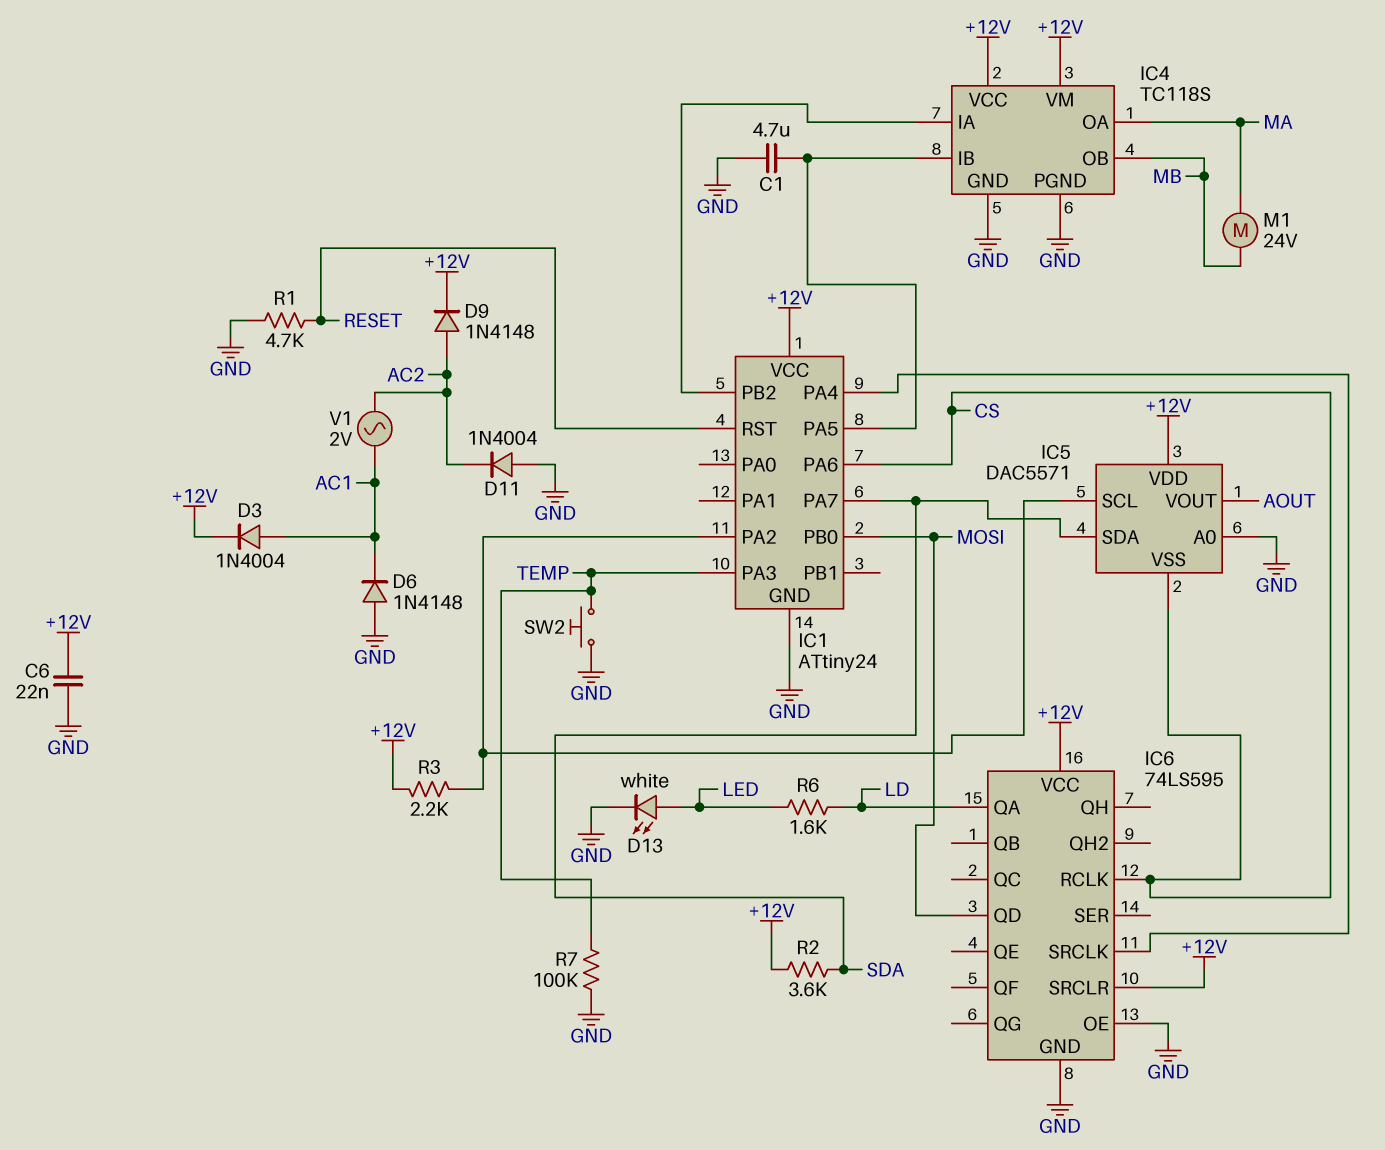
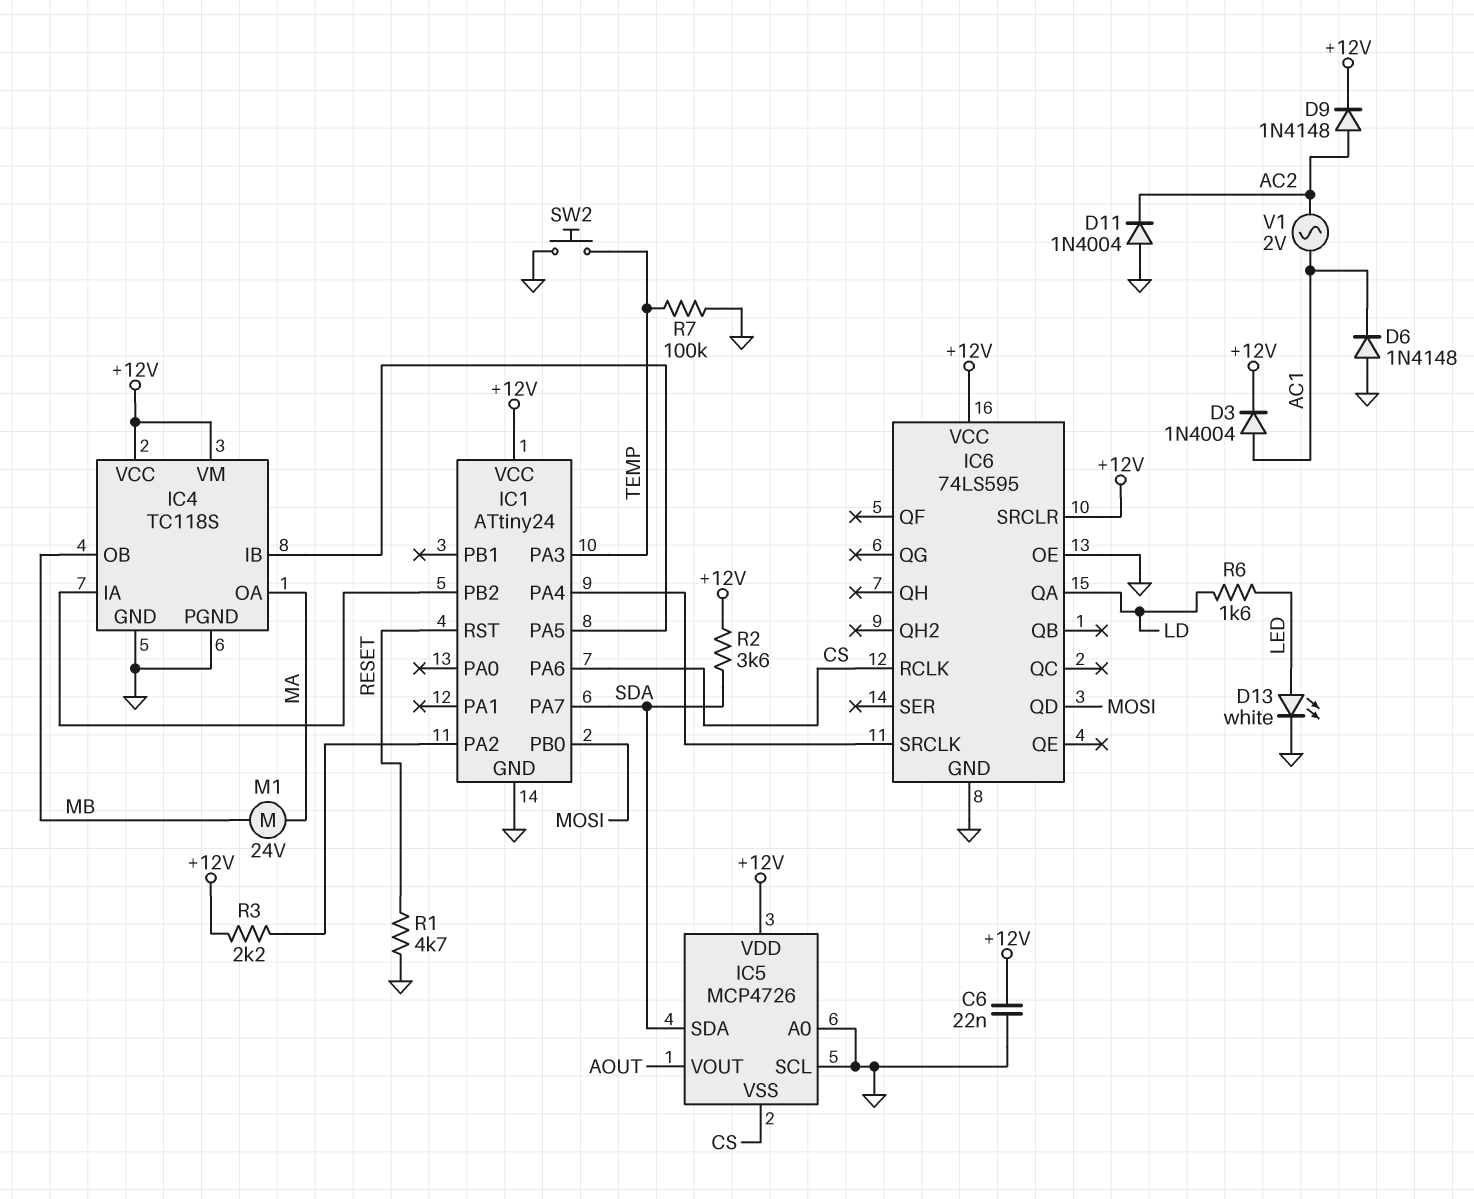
C1: 4.7uF (GND, IC1/PA5) -> none
IC5: DAC5571 -> MCP4726
IC5 pin SCL: IC1/PA2 -> GND

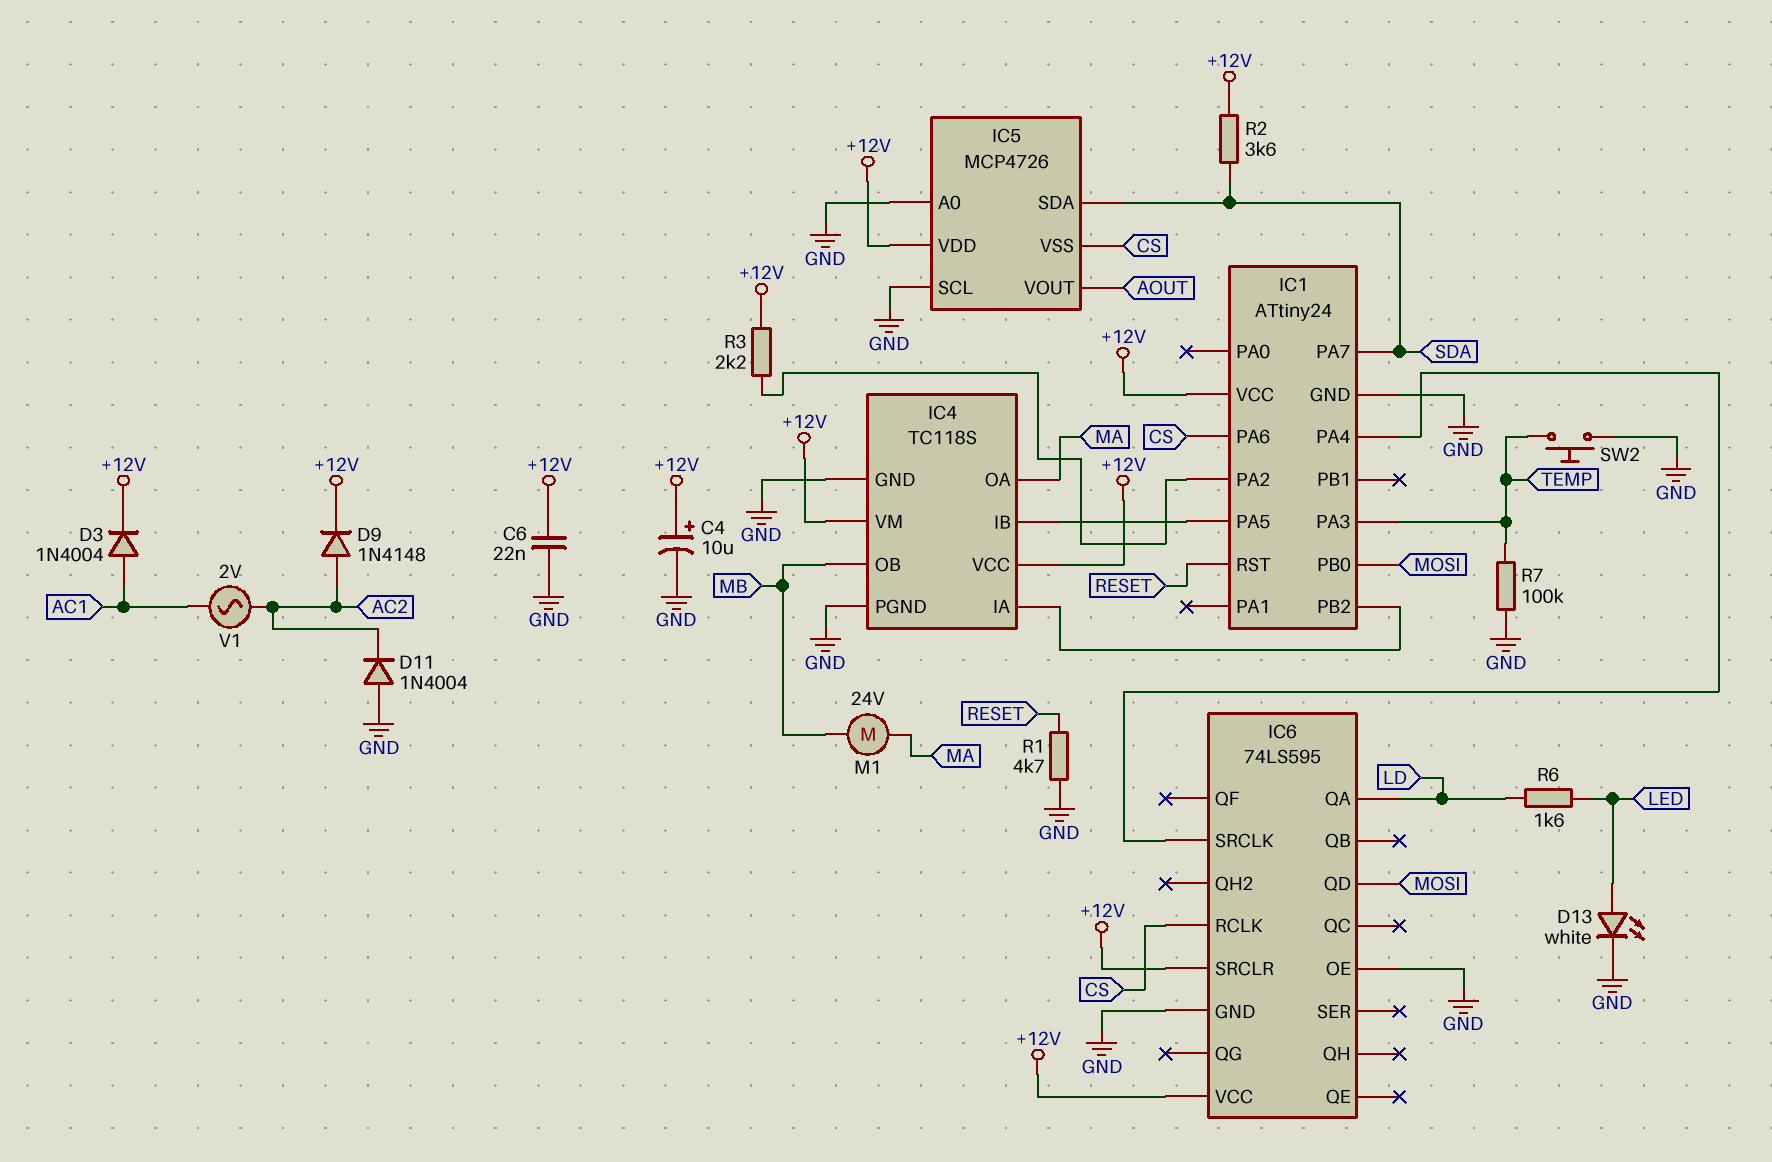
C4: none -> 10uF (plus +12V, minus GND)
D6: diode 1N4148 (A GND, K AC1) -> none

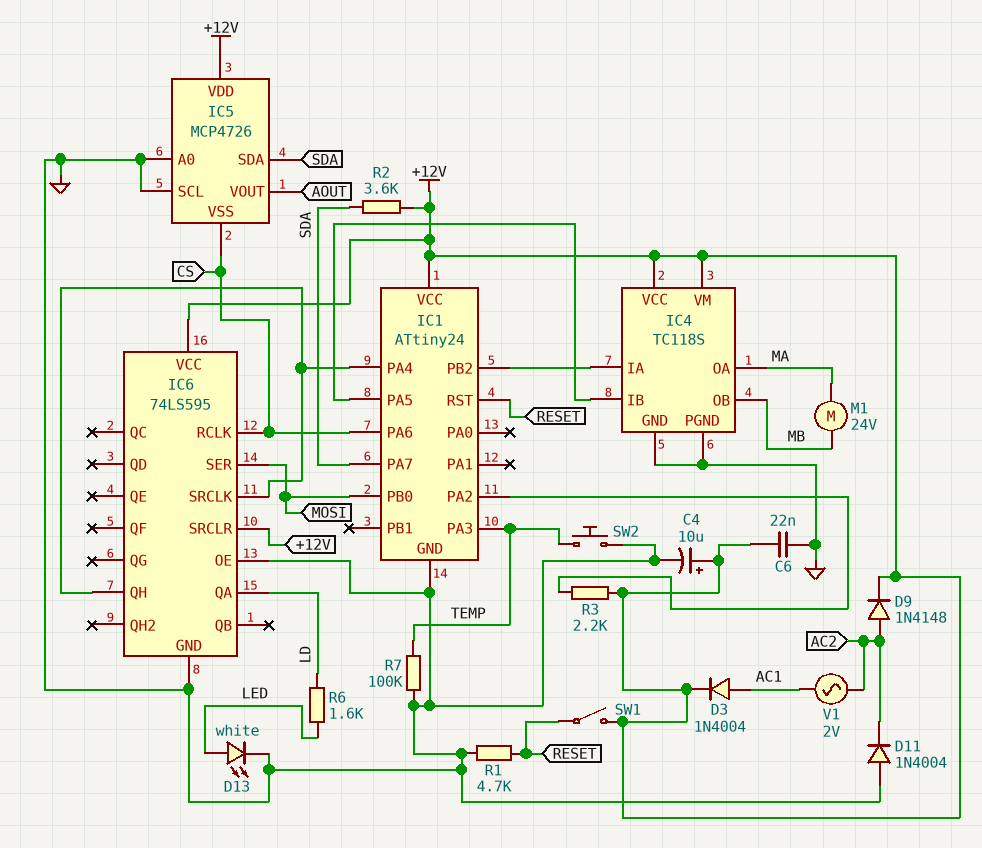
IC6 pin QD: MOSI -> none
IC6 pin QH: none -> IC1/PA4
IC6 pin SER: none -> MOSI
SW1: none -> switch (+12V, RESET)

